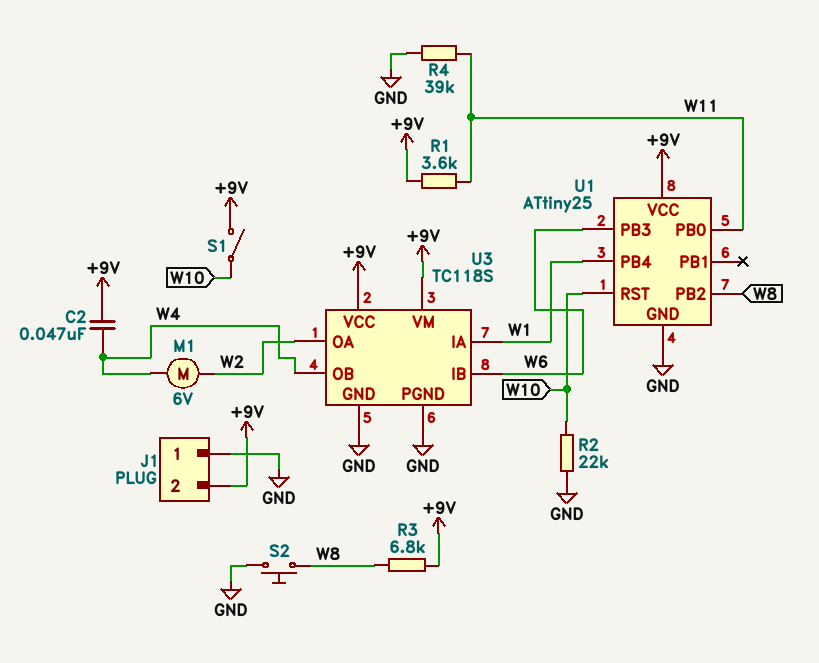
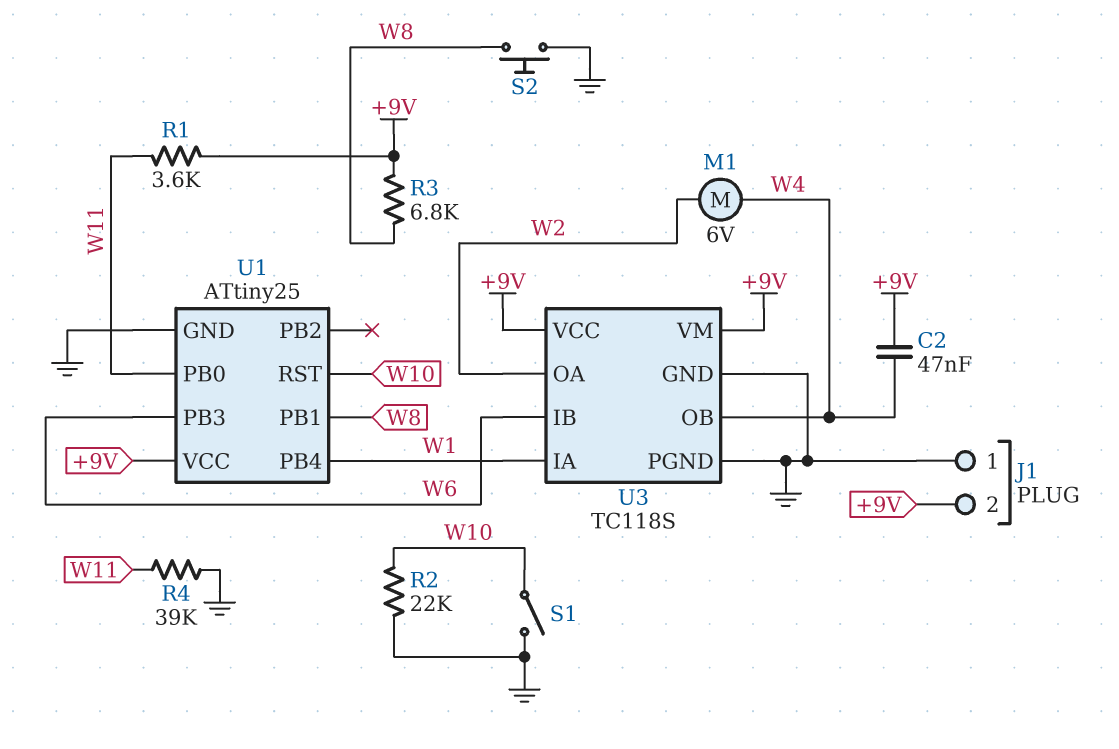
S1: switch (+9V, W10) -> switch (GND, W10)
U1 pin PB1: none -> W8
U1 pin PB2: W8 -> none

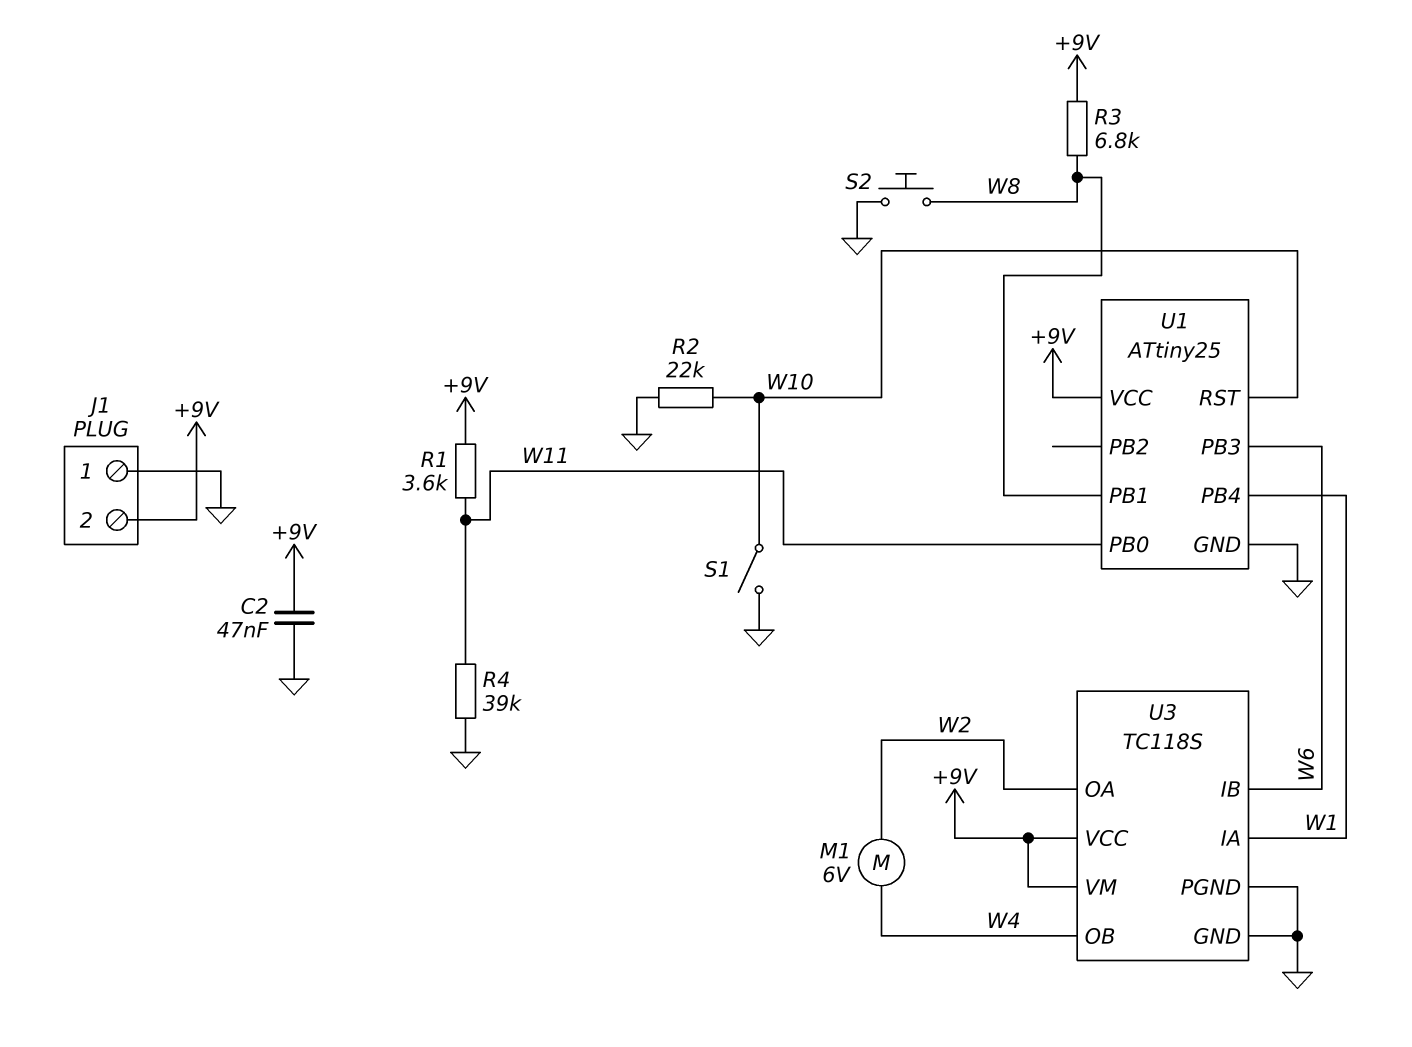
C2: 47nF (+9V, W4) -> 47nF (+9V, GND)

